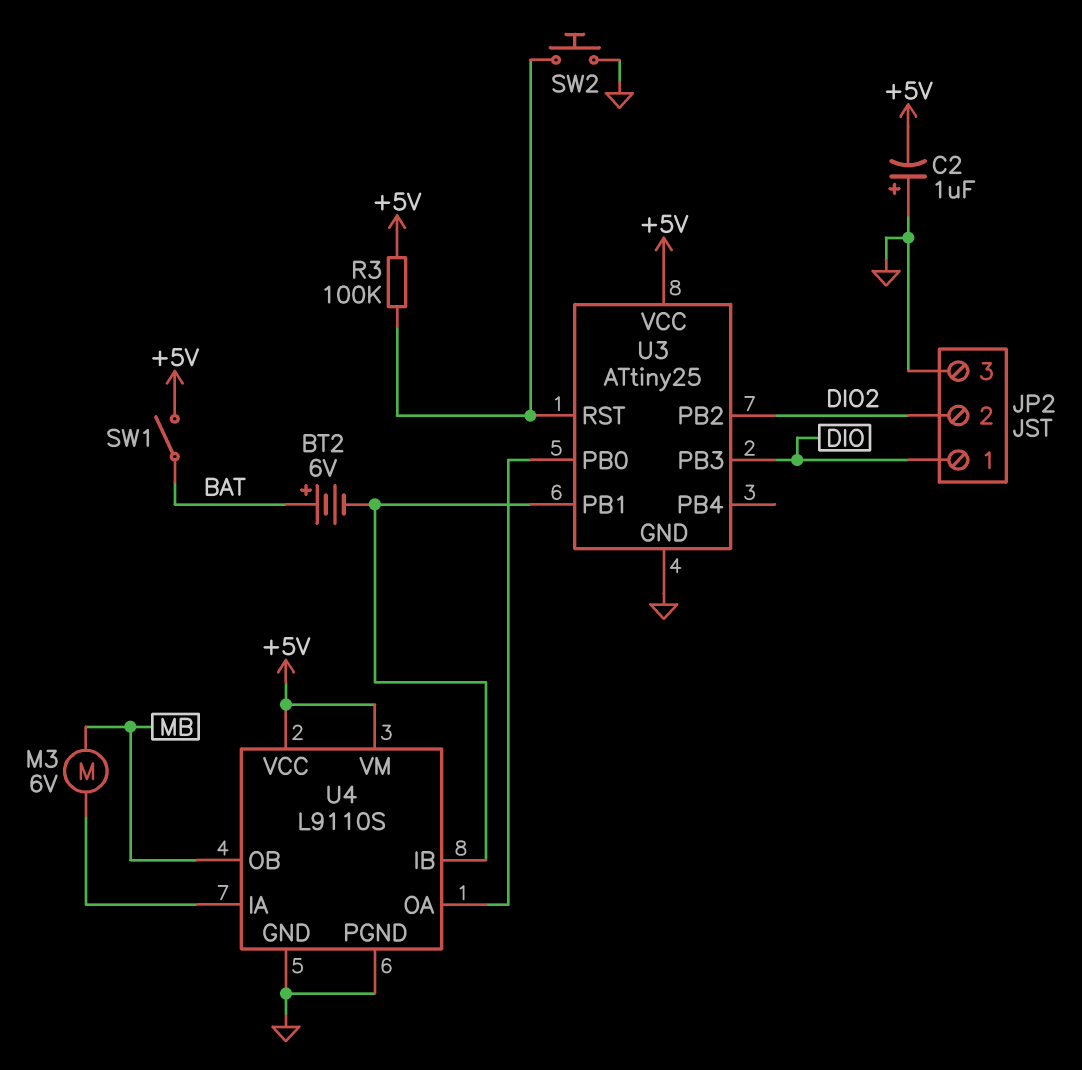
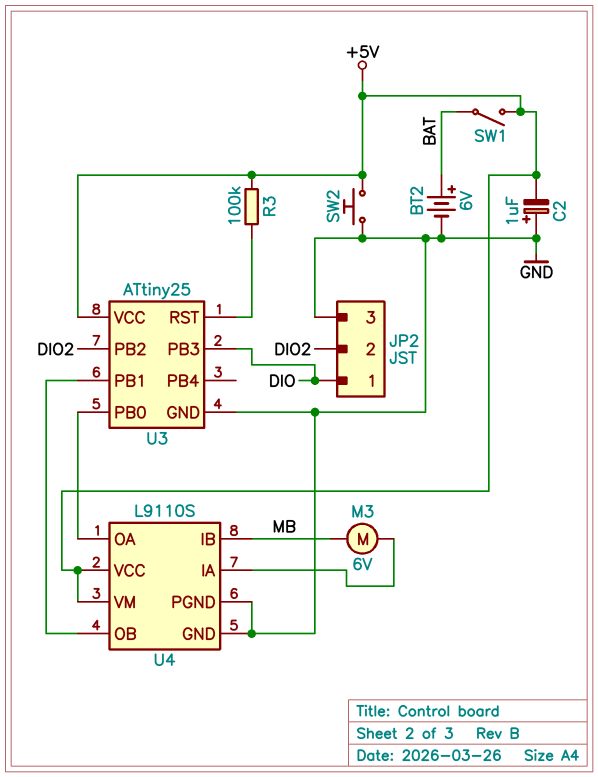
BT2: 6V (plus BAT, minus U3/PB1) -> 6V (plus BAT, minus GND)
SW2: button (GND, U3/RST) -> button (+5V, GND)
U4 pin IB: U3/PB1 -> MB
U4 pin OB: MB -> U3/PB1

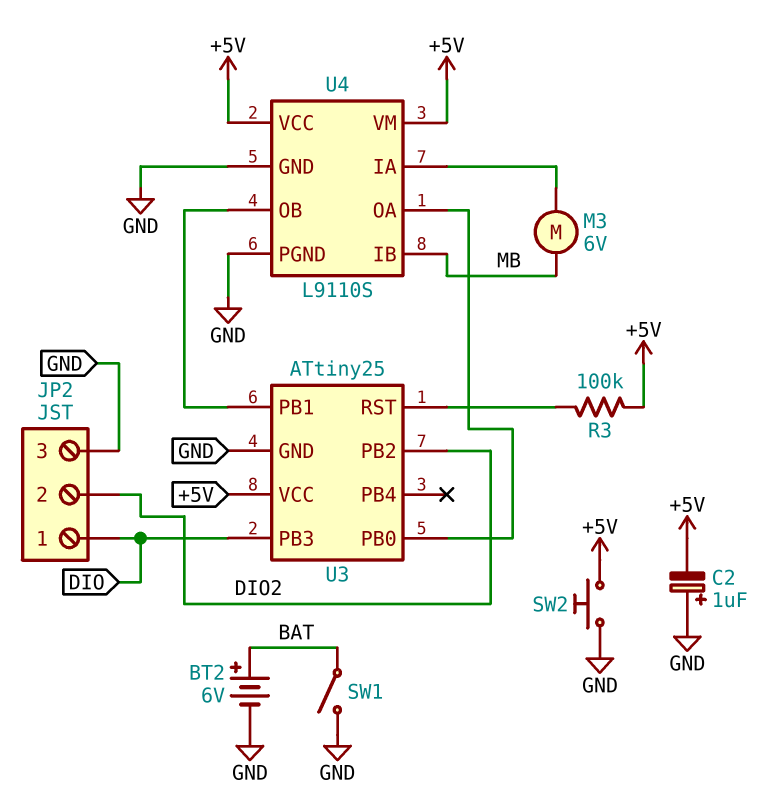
SW1: switch (+5V, BAT) -> switch (BAT, GND)

